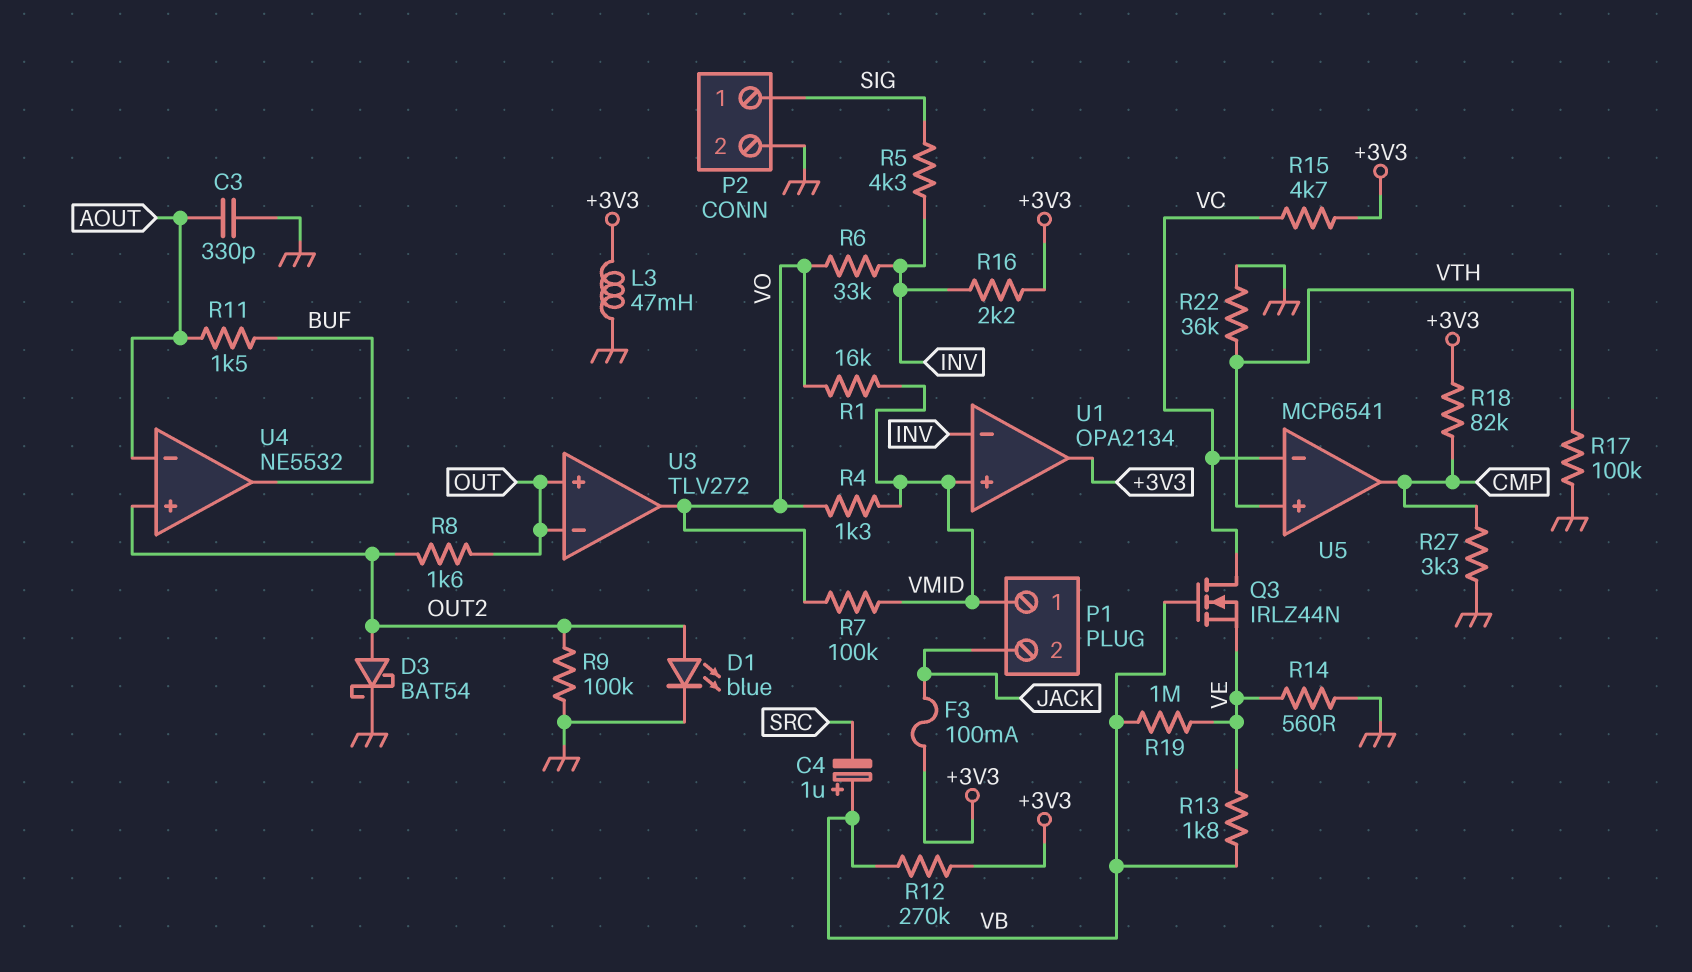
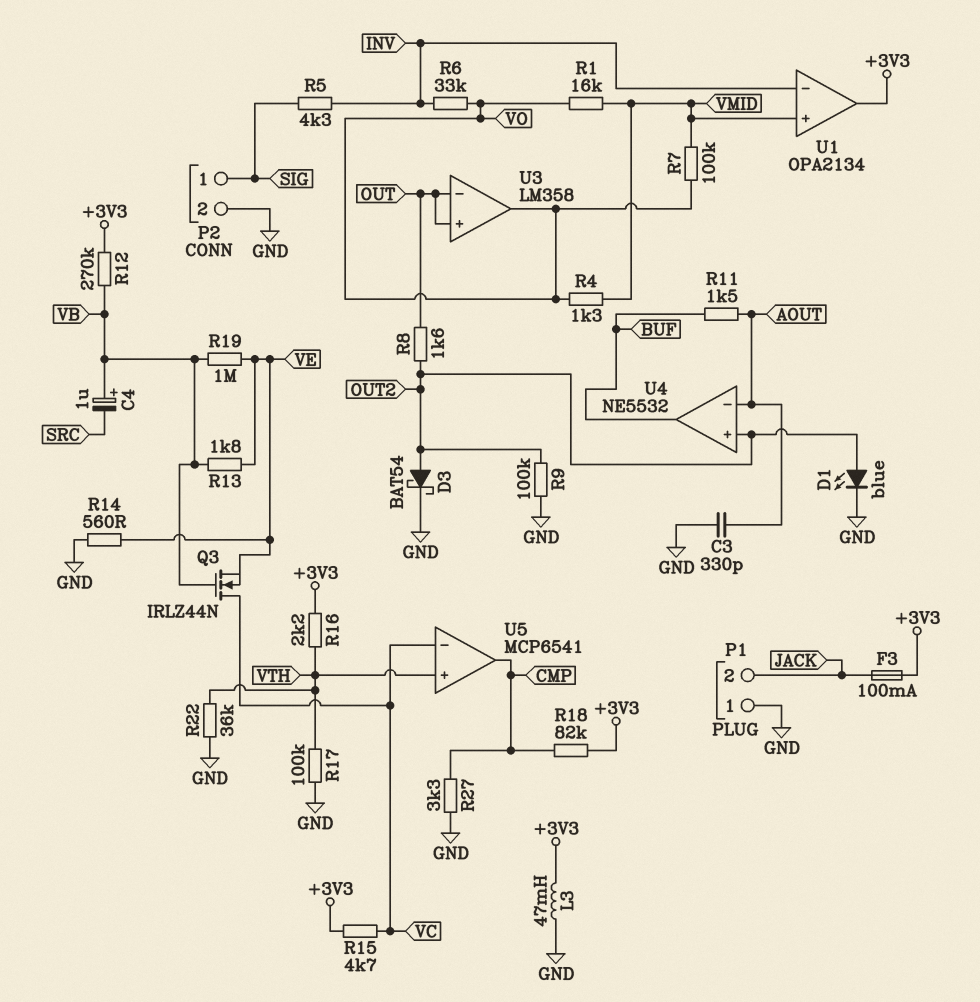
P1 pin 1: VMID -> GND
R16: 2.2k (+3V3, INV) -> 2.2k (+3V3, VTH)
U3: TLV272 -> LM358

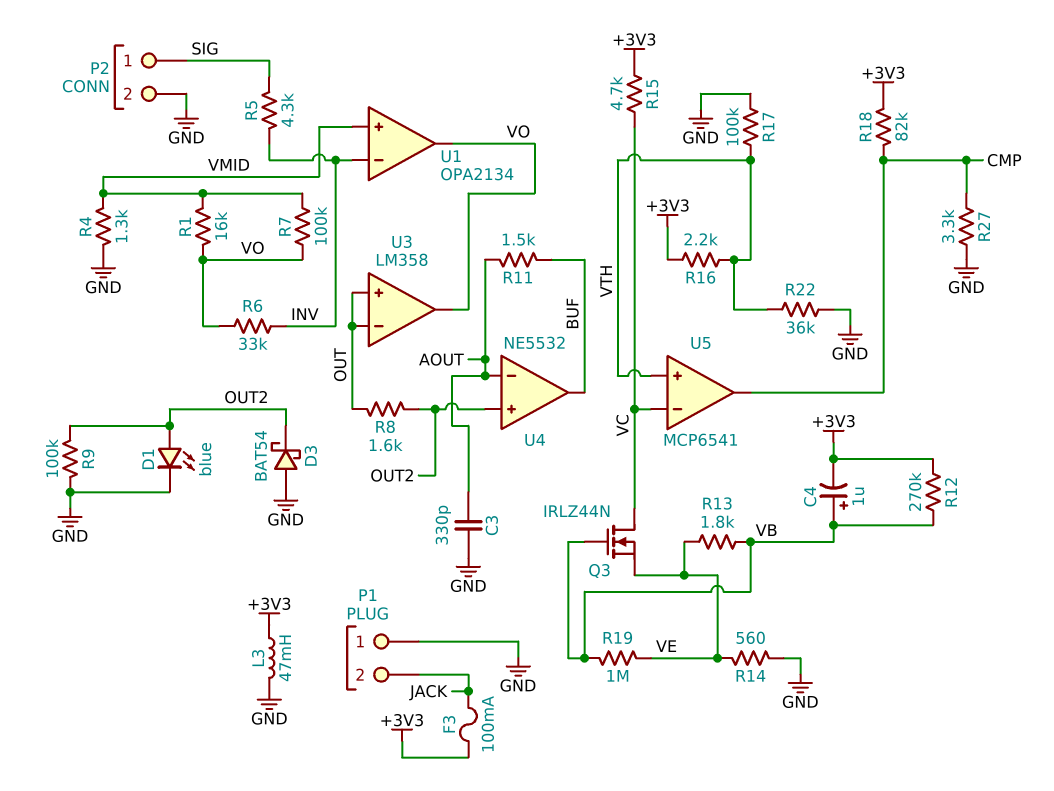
C4: 1uF (plus VB, minus SRC) -> 1uF (plus VB, minus +3V3)
D3: schottky BAT54 (A OUT2, K GND) -> schottky BAT54 (A GND, K OUT2)
R4: 1.3k (VMID, VO) -> 1.3k (GND, VMID)
U1 pin out: +3V3 -> VO

